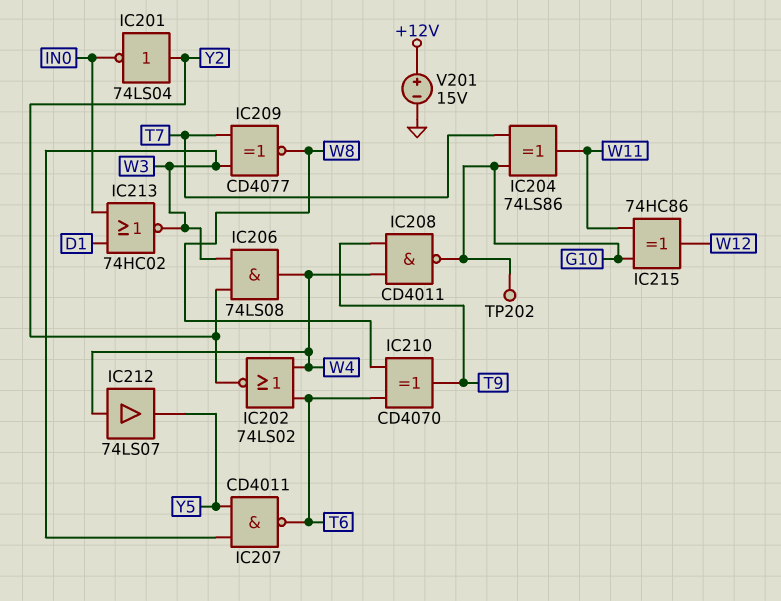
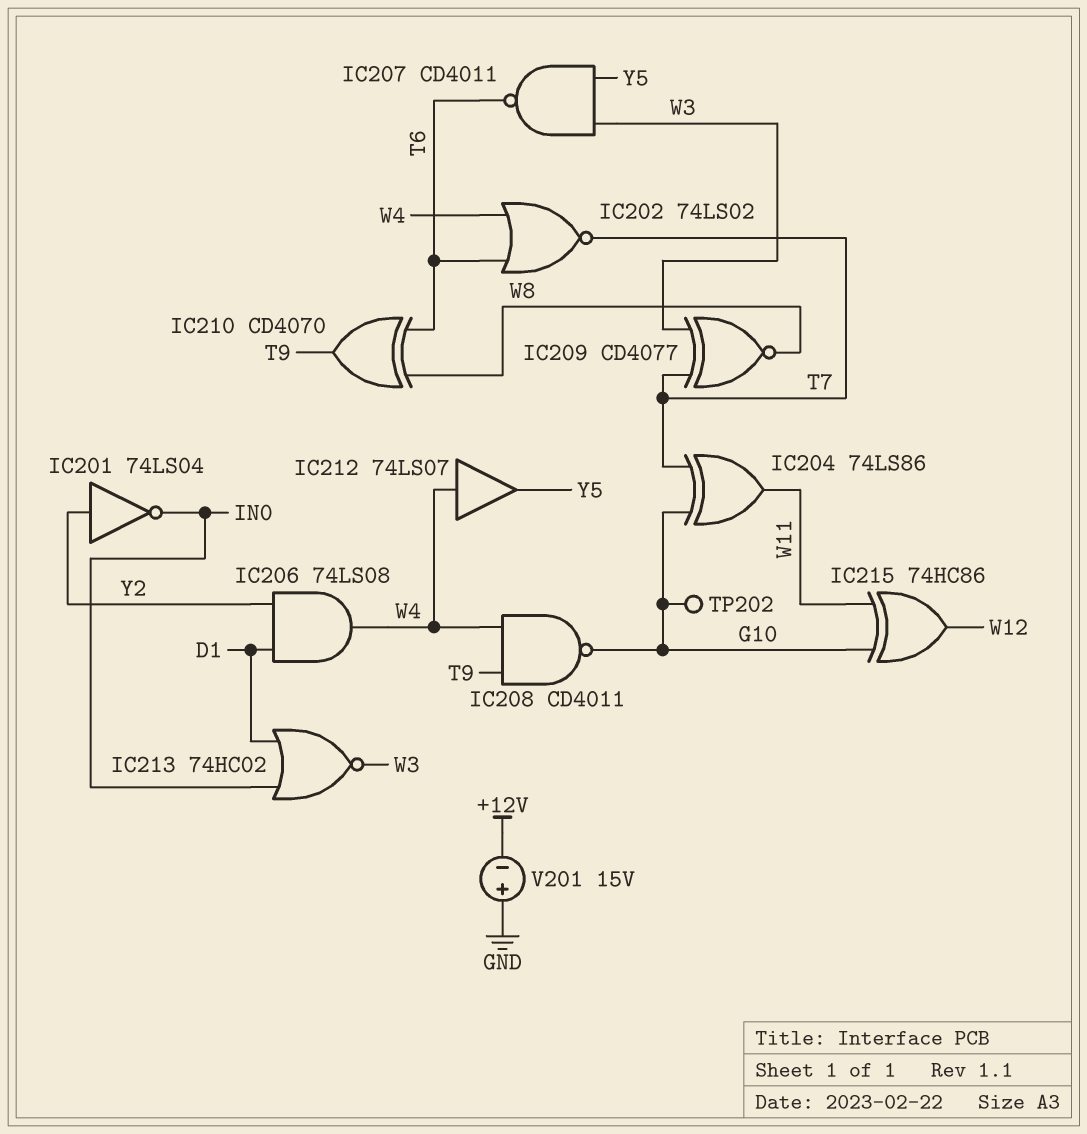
IC202: NOR 74LS02 (in T6, in W4, out Y2) -> NOR 74LS02 (in T6, in W4, out T7)
IC206: AND 74LS08 (in W3, in Y2, out W4) -> AND 74LS08 (in D1, in Y2, out W4)
V201: 15V (plus +12V, minus GND) -> 15V (plus GND, minus +12V)

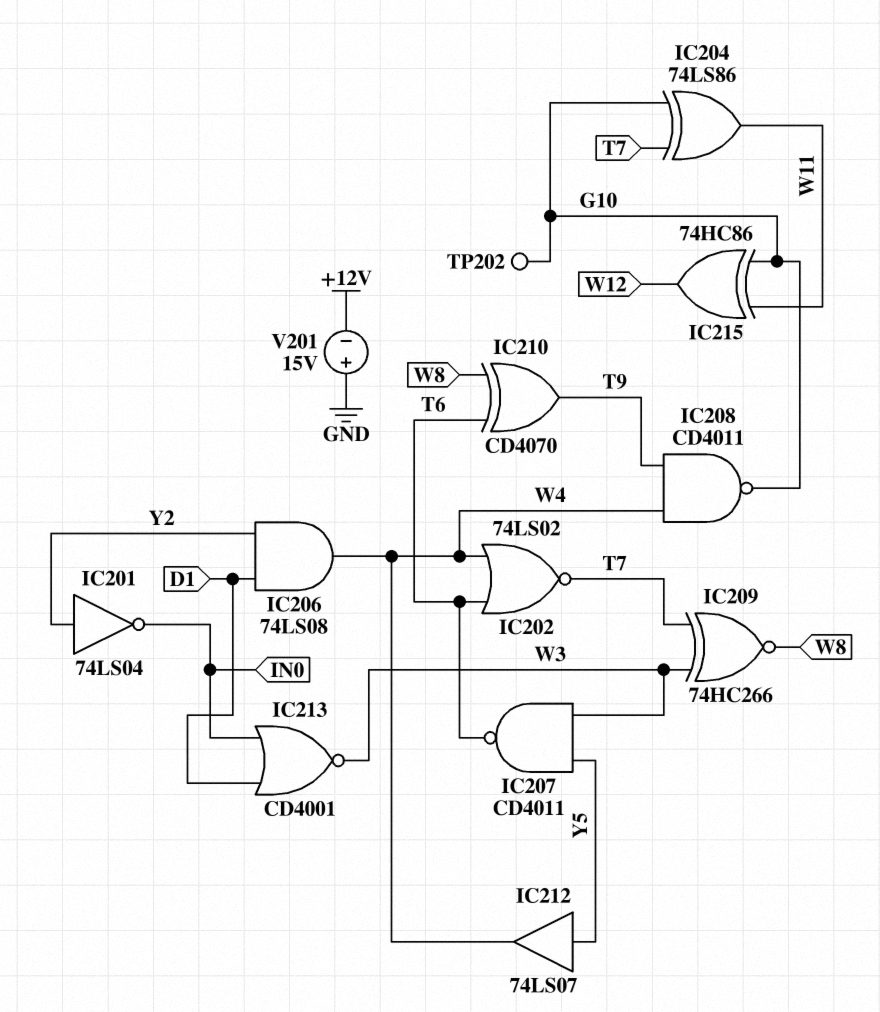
IC209: XNOR CD4077 (in T7, in W3, out W8) -> XNOR 74HC266 (in T7, in W3, out W8)
IC212: buffer 74LS07 (in W4, out Y5) -> buffer 74LS07 (in Y5, out W4)
IC213: NOR 74HC02 (in D1, in IN0, out W3) -> NOR CD4001 (in D1, in IN0, out W3)

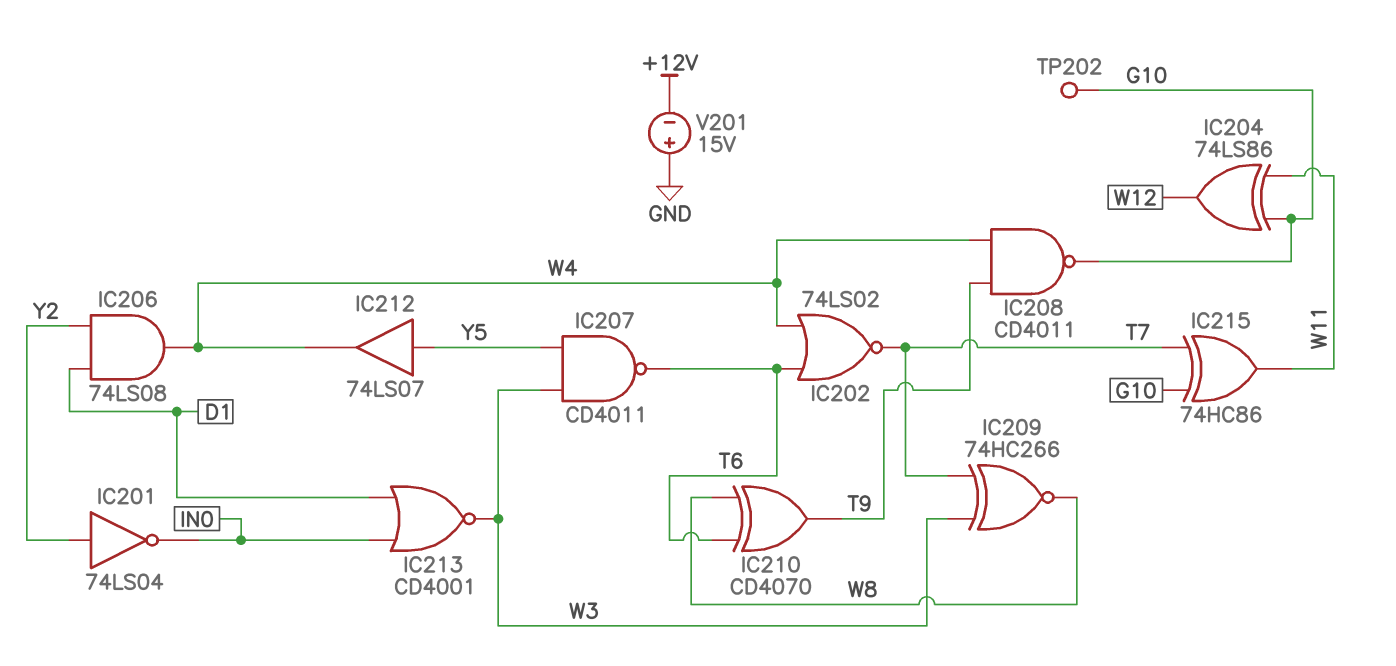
IC204: XOR 74LS86 (in G10, in T7, out W11) -> XOR 74LS86 (in G10, in W11, out W12)
IC215: XOR 74HC86 (in G10, in W11, out W12) -> XOR 74HC86 (in G10, in T7, out W11)

